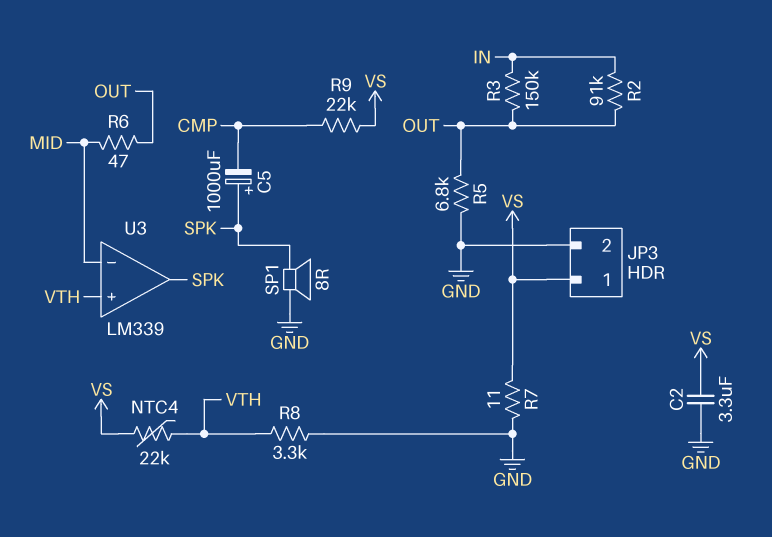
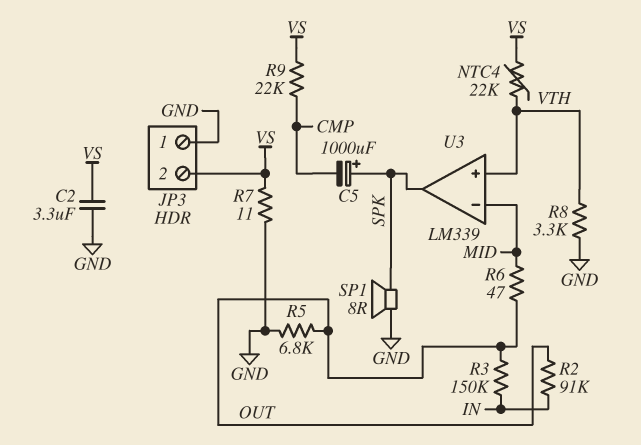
JP3 pin 1: VS -> GND
JP3 pin 2: GND -> VS

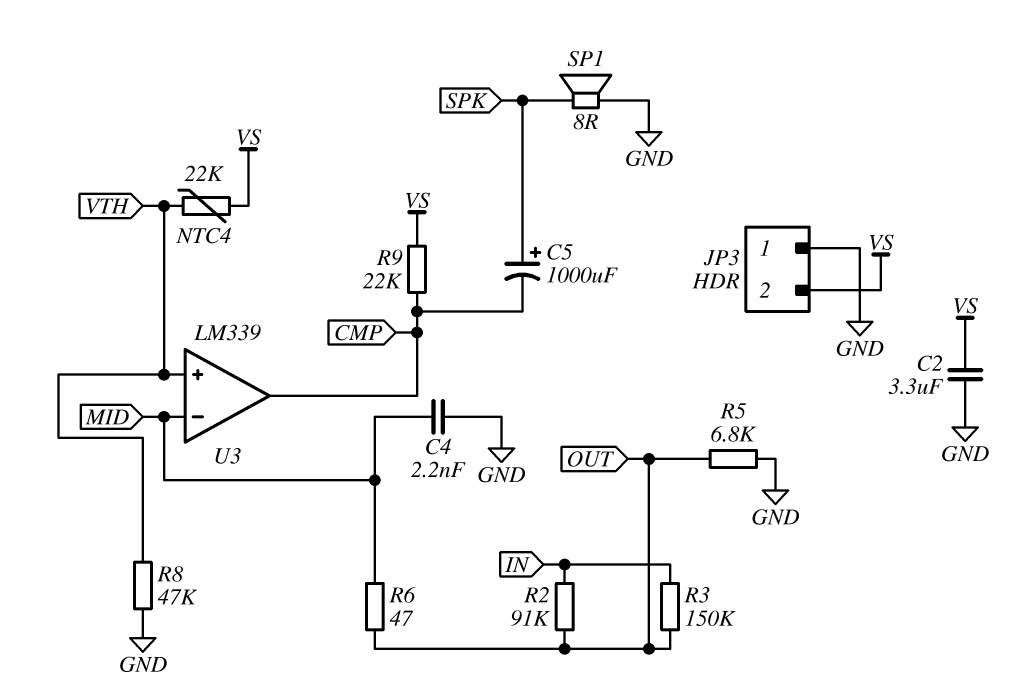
C4: none -> 2.2nF (GND, MID)
R7: 11 (GND, VS) -> none
R8: 3.3k (GND, VTH) -> 47k (GND, VTH)
U3 pin out: SPK -> CMP

